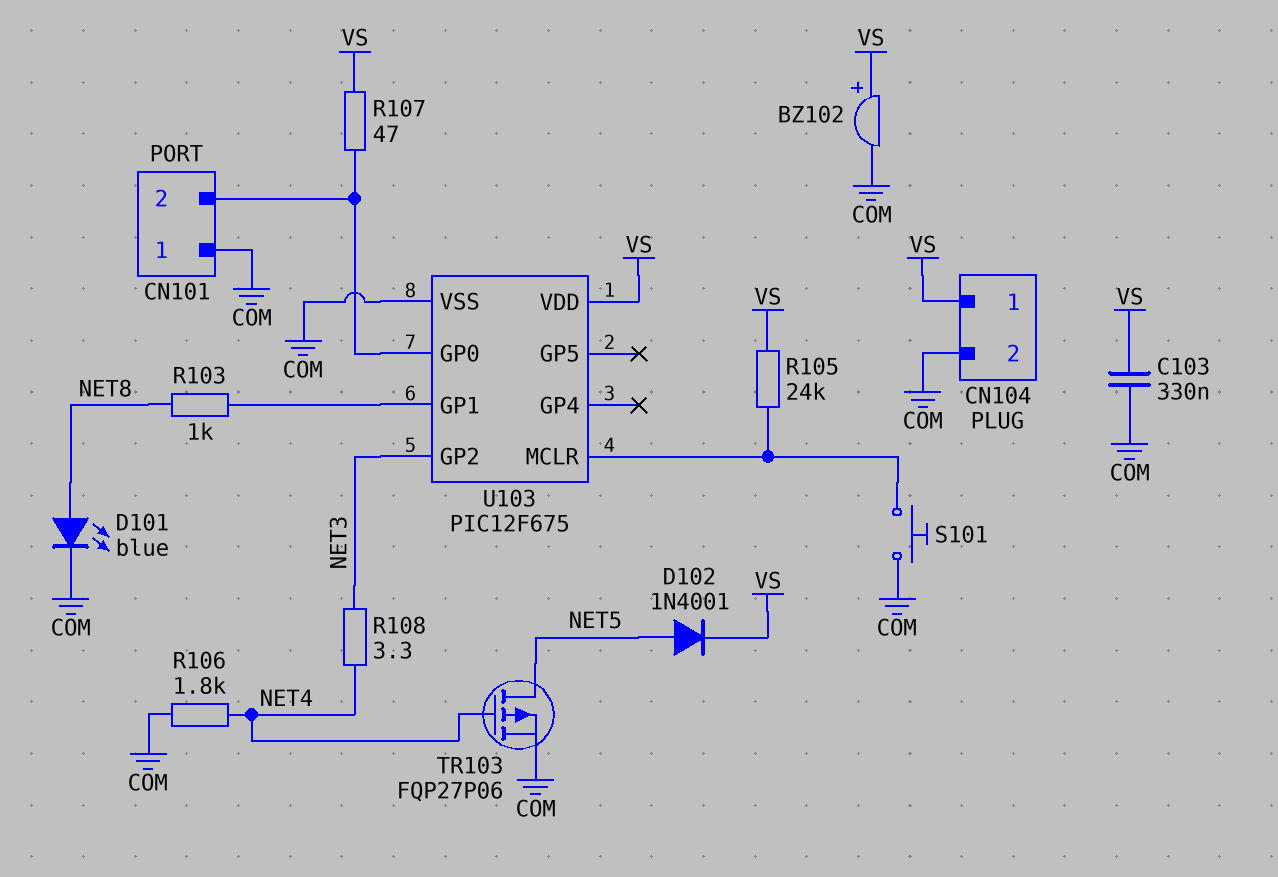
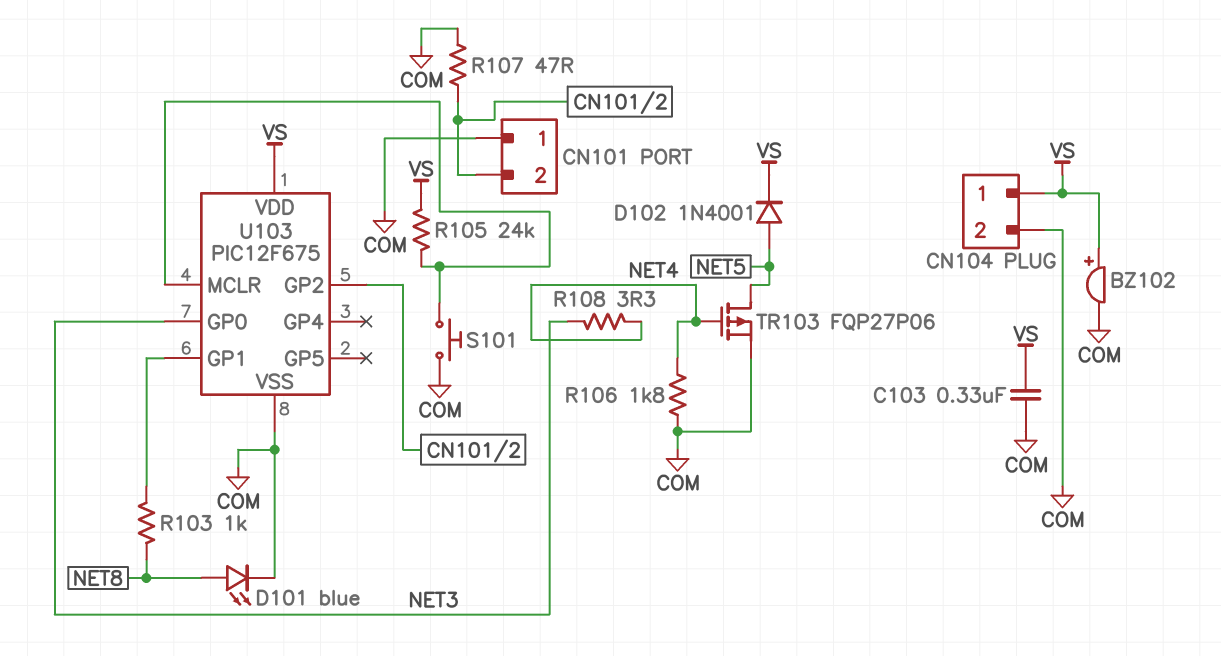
R107: 47 (CN101/2, VS) -> 47 (CN101/2, COM)
U103 pin GP0: CN101/2 -> NET3
U103 pin GP2: NET3 -> CN101/2

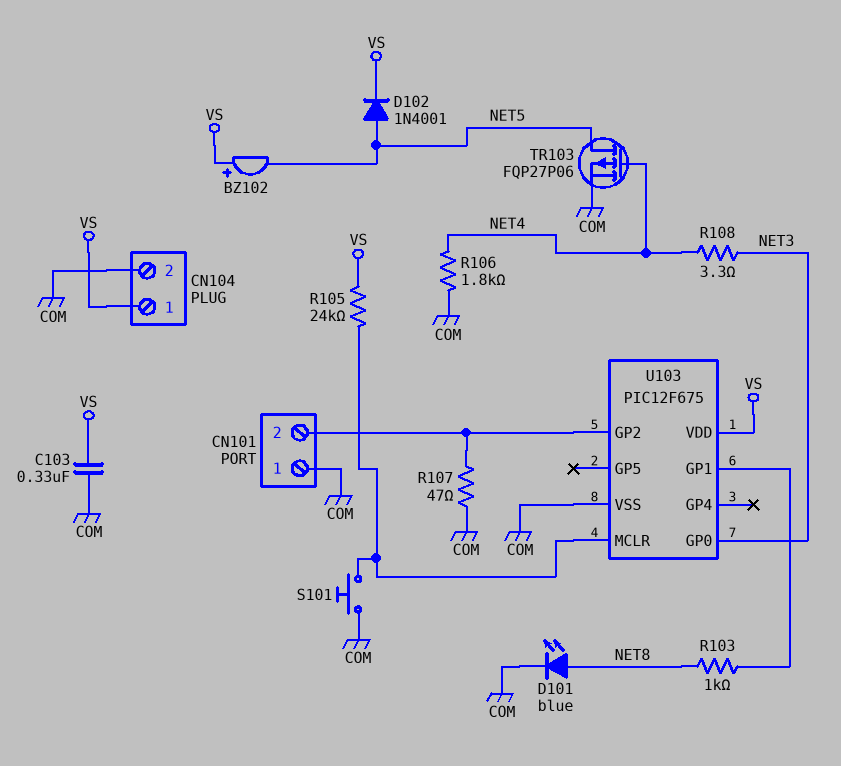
BZ102: buzzer (plus VS, minus COM) -> buzzer (plus VS, minus NET5)

